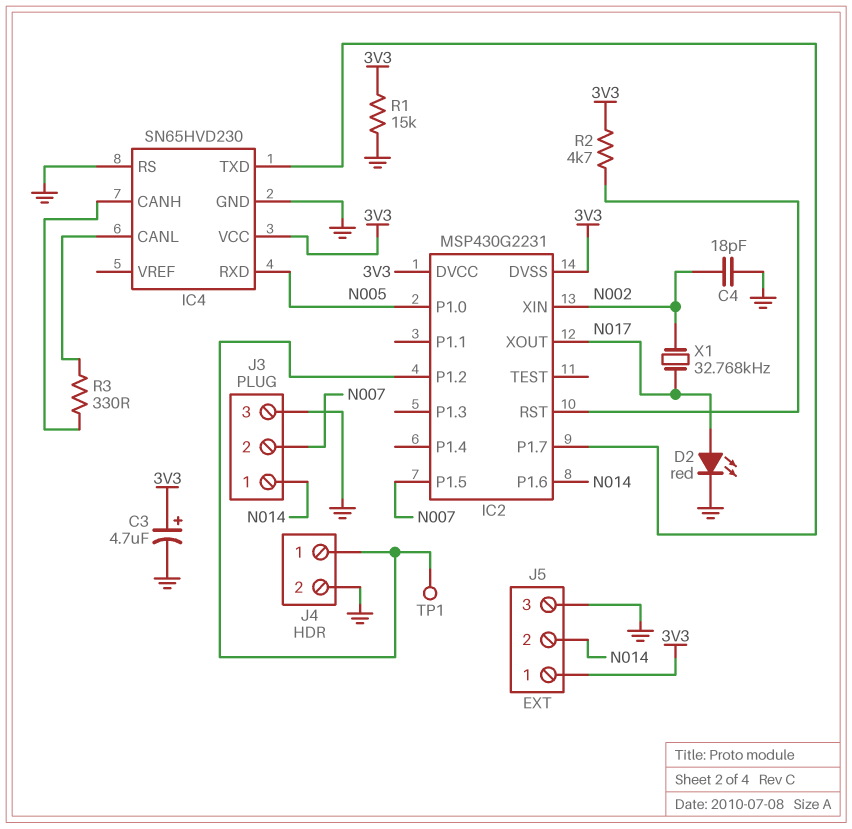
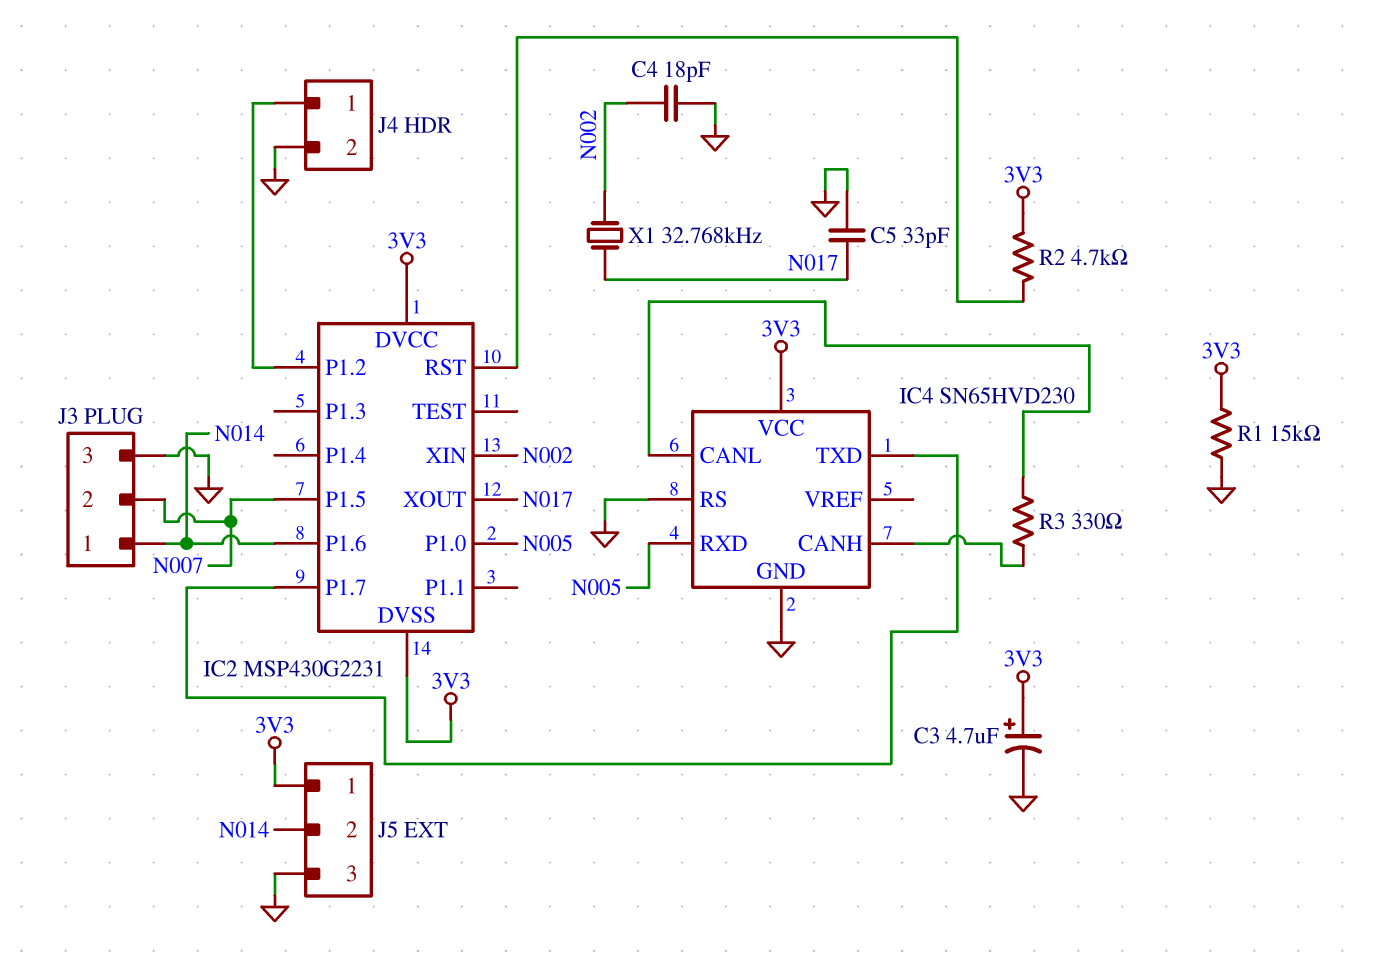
C5: none -> 33pF (GND, N017)
D2: LED red (A N017, K GND) -> none
TP1: test point (IC2/P1.2) -> none

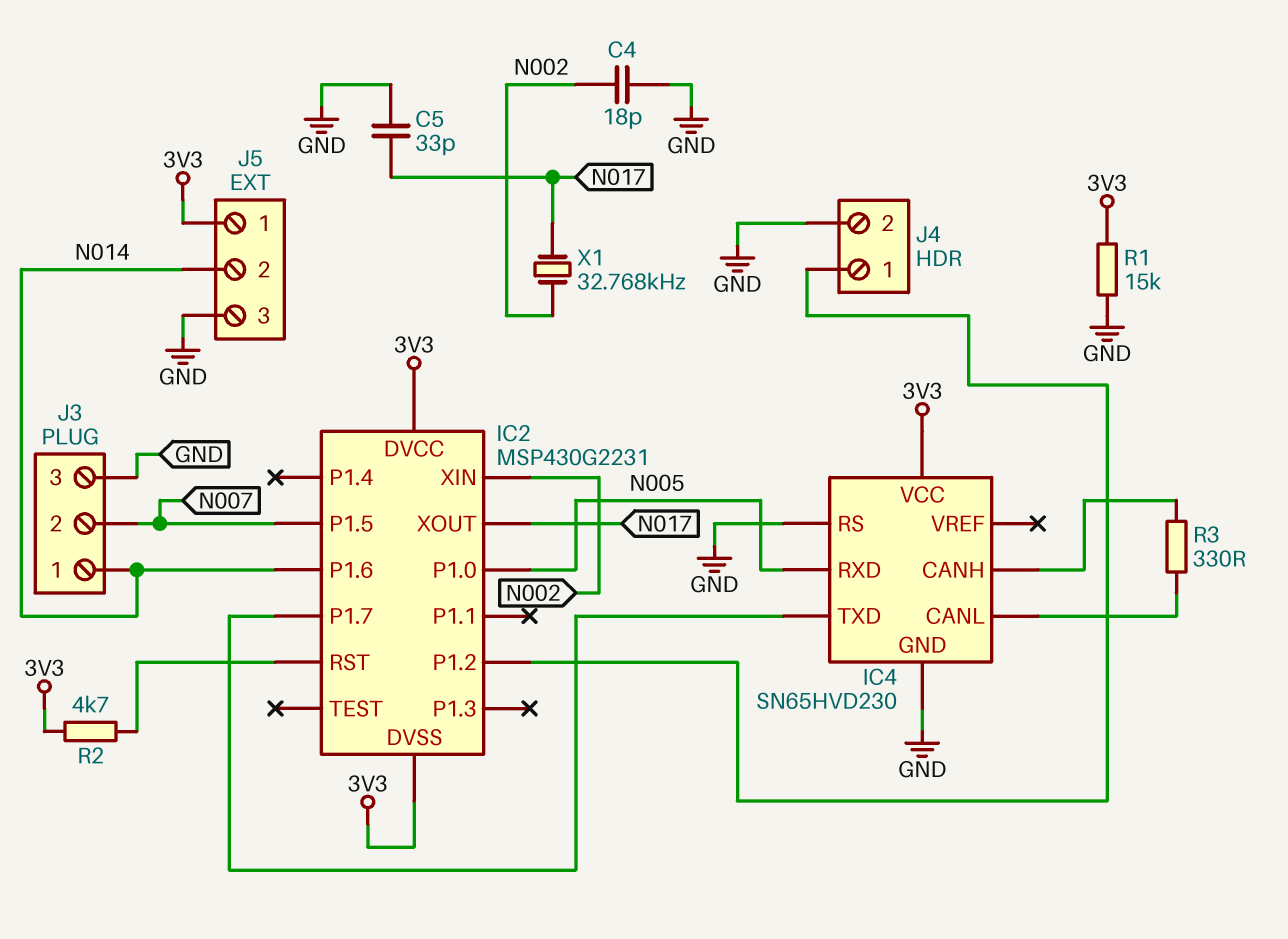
C3: 4.7uF (plus 3V3, minus GND) -> none

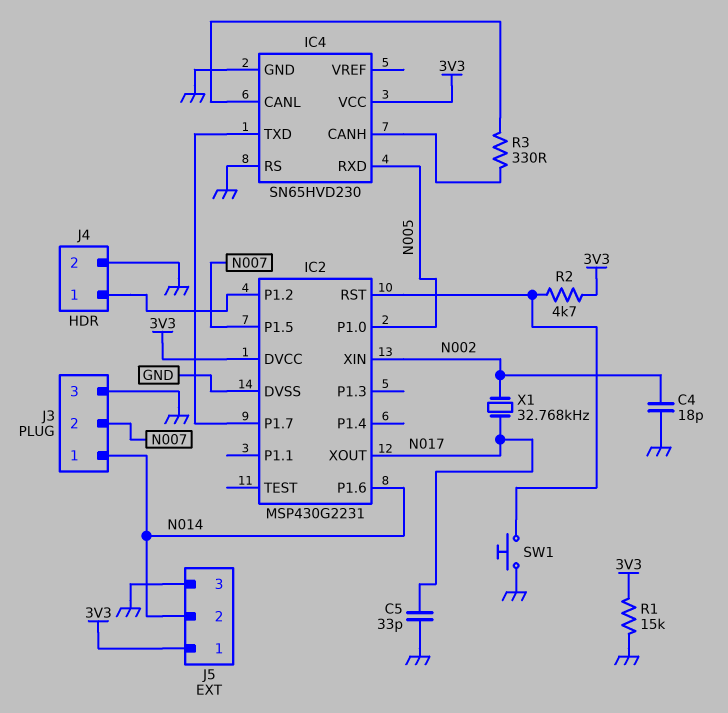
IC2 pin DVSS: 3V3 -> GND
SW1: none -> button (GND, IC2/RST)

